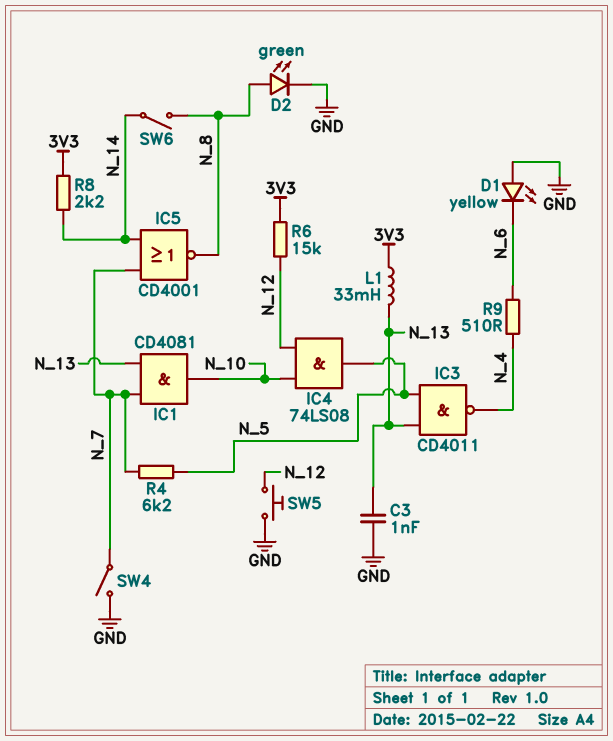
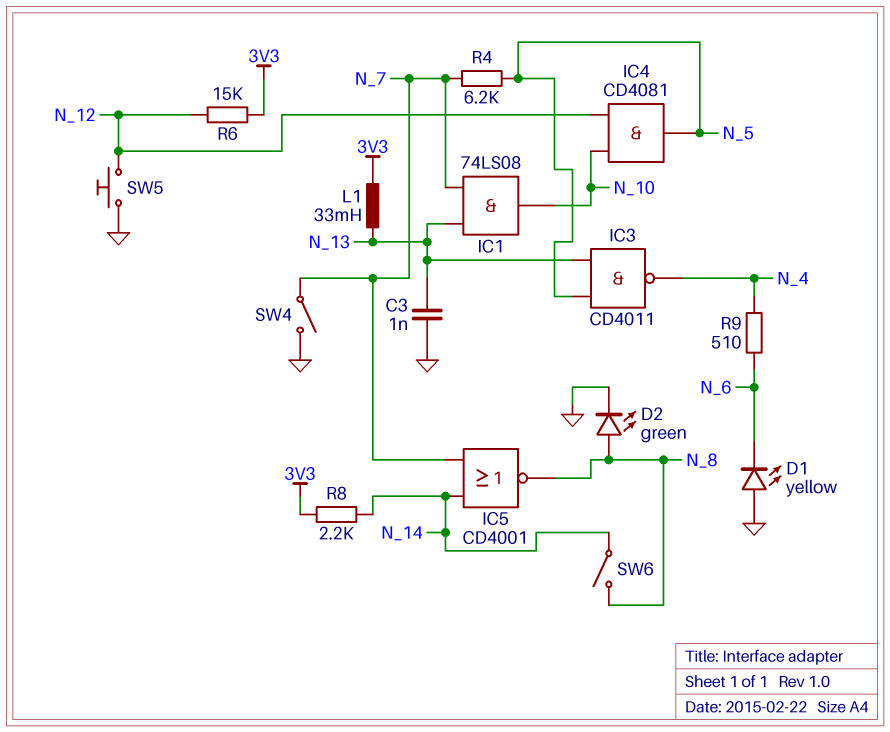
IC1: AND CD4081 (in N_7, in N_13, out N_10) -> AND 74LS08 (in N_7, in N_13, out N_10)
IC4: AND 74LS08 (in N_10, in N_12, out N_5) -> AND CD4081 (in N_10, in N_12, out N_5)

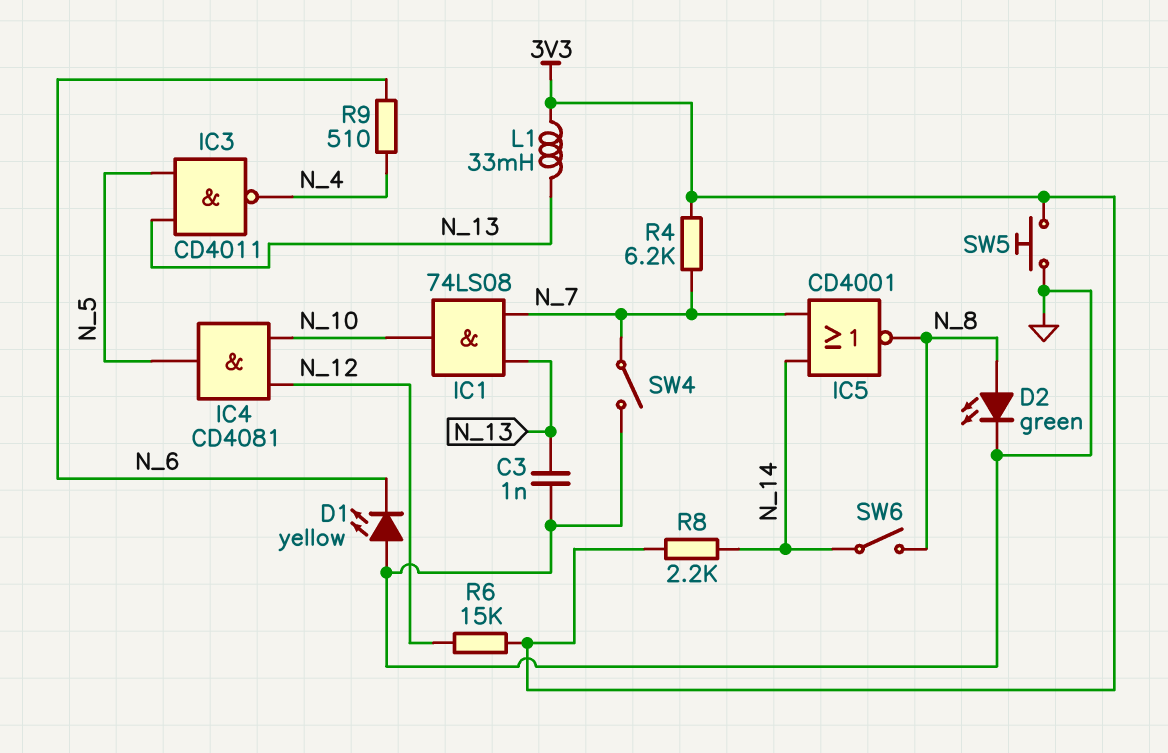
R4: 6.2k (N_5, N_7) -> 6.2k (3V3, N_7)
SW5: button (GND, N_12) -> button (3V3, GND)

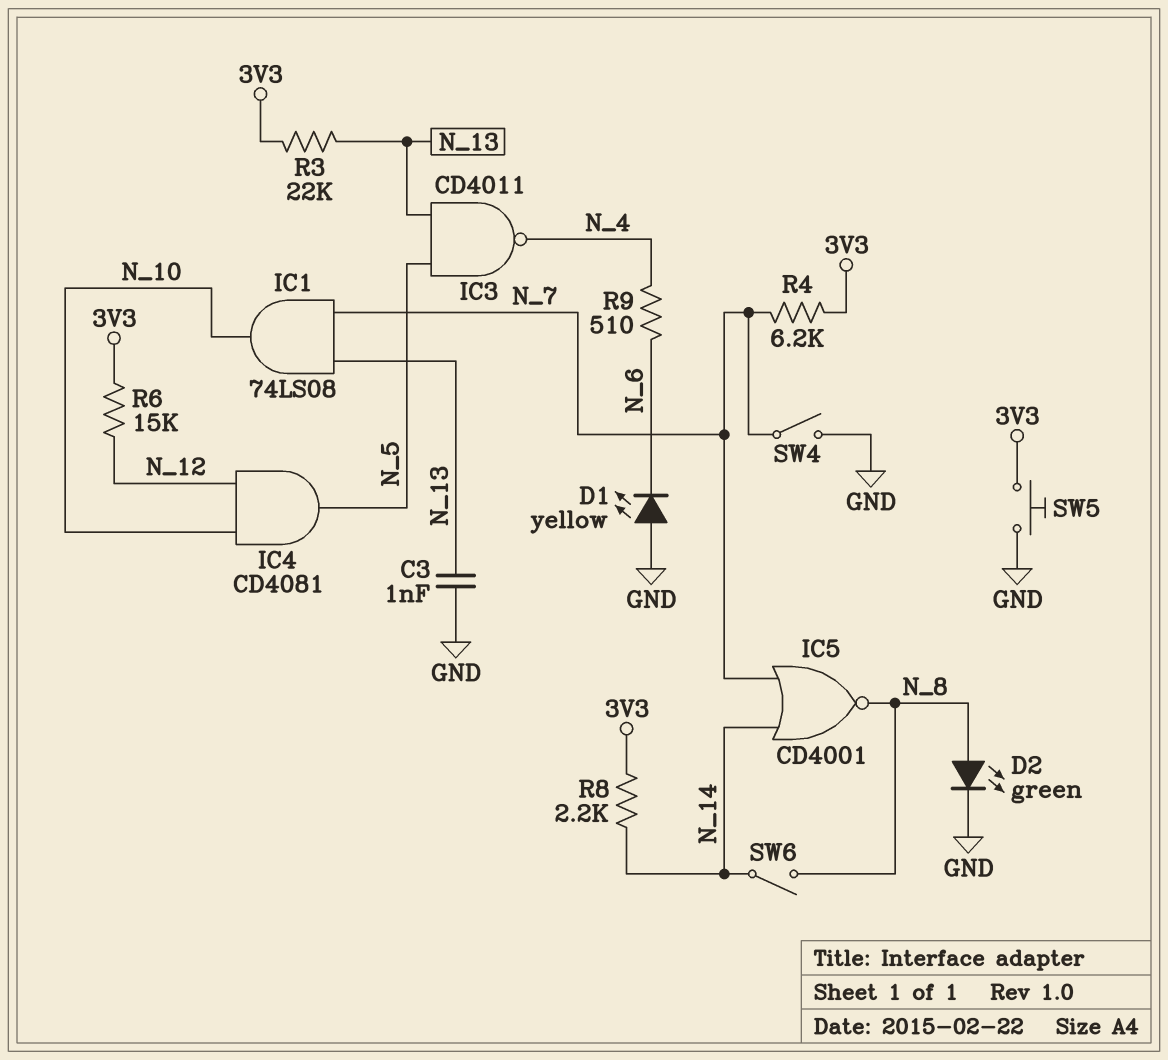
L1: 33mH (3V3, N_13) -> none
R3: none -> 22k (3V3, N_13)

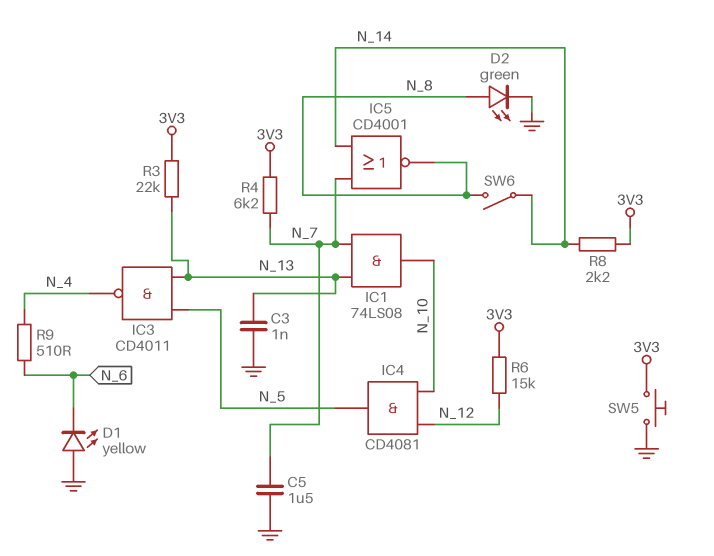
C5: none -> 1.5uF (GND, N_7)
SW4: switch (GND, N_7) -> none

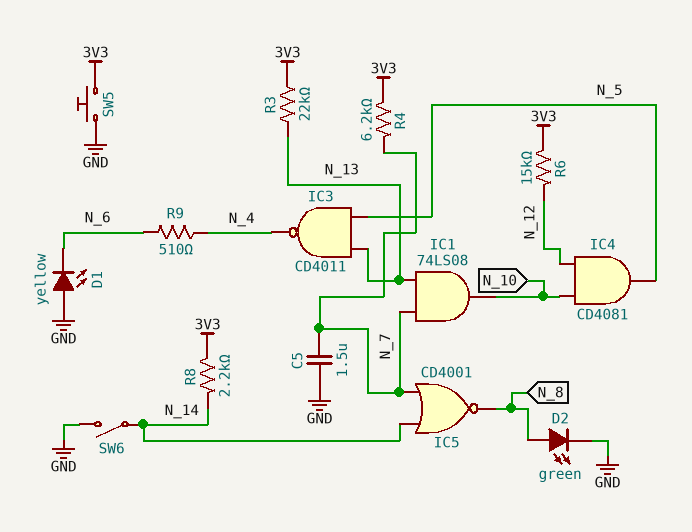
C3: 1nF (GND, N_13) -> none
SW6: switch (N_8, N_14) -> switch (GND, N_14)

